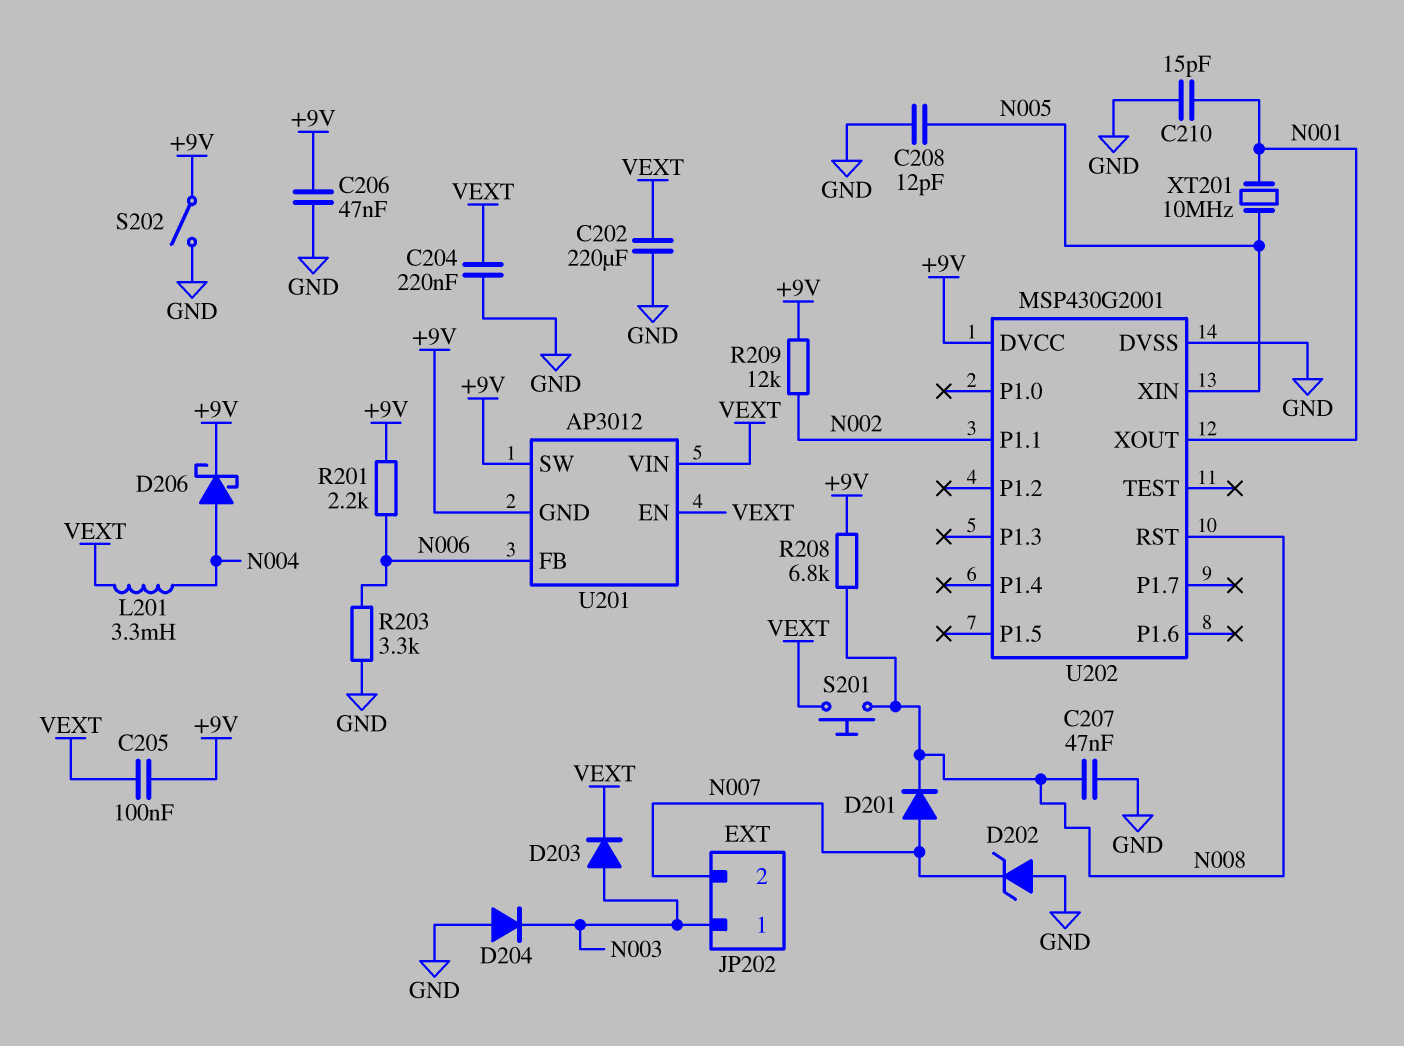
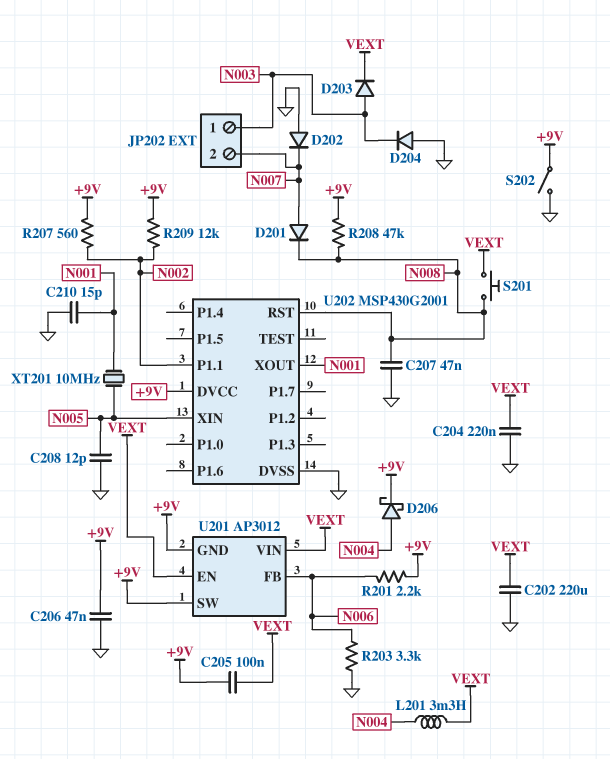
D202: zener (A GND, K N007) -> diode (A GND, K N007)
R207: none -> 560 (+9V, N002)
R208: 6.8k (+9V, N008) -> 47k (+9V, N008)

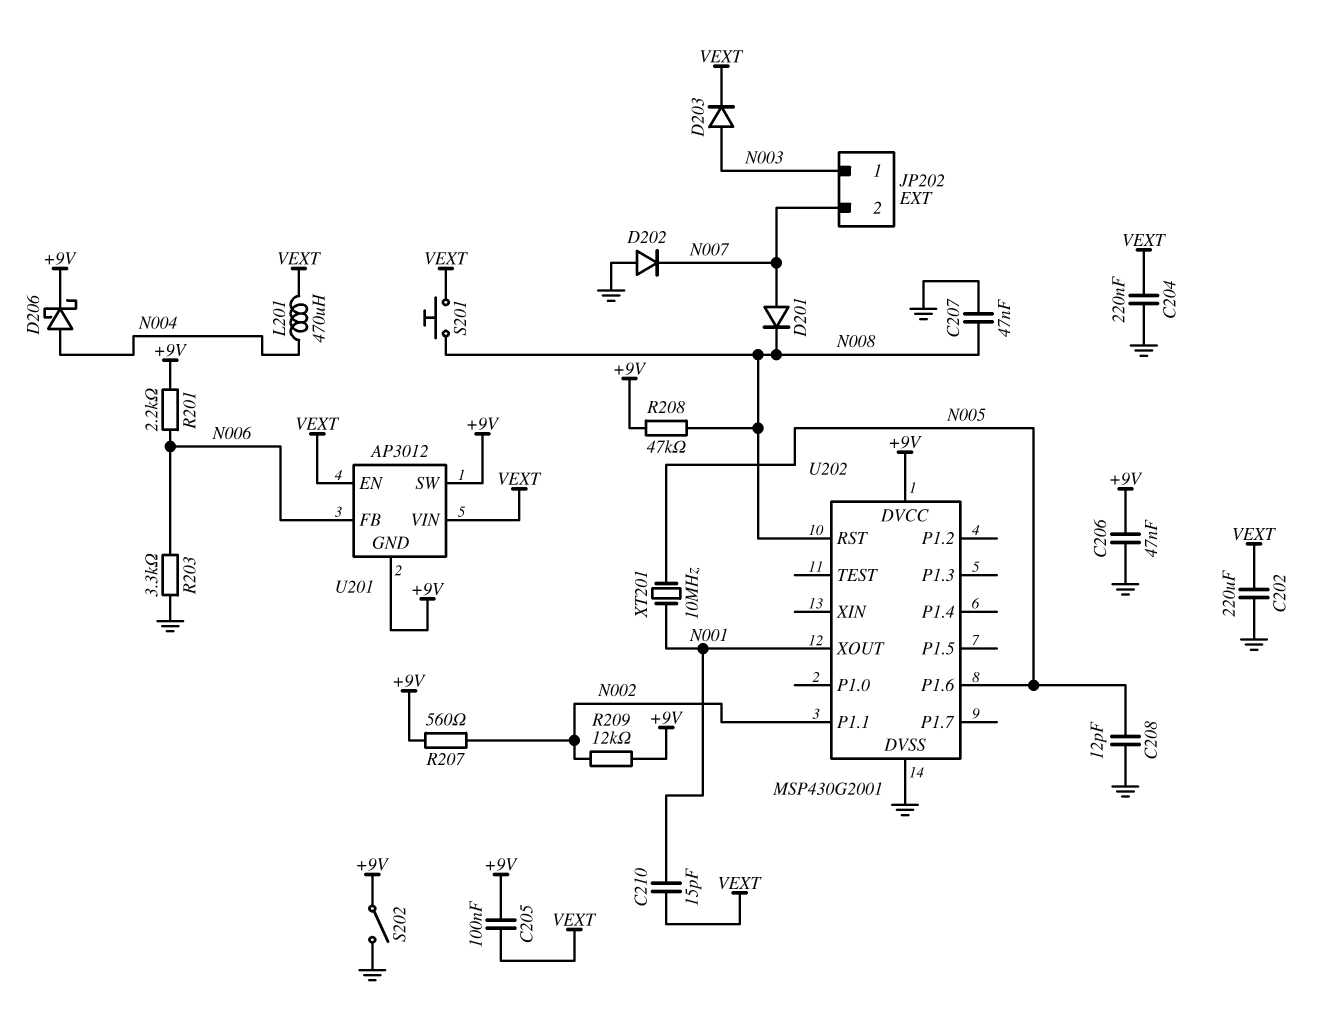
C210: 15pF (GND, N001) -> 15pF (N001, VEXT)
D204: diode (A GND, K N003) -> none
L201: 3.3mH (N004, VEXT) -> 470uH (N004, VEXT)
U202 pin P1.6: none -> N005
U202 pin XIN: N005 -> none

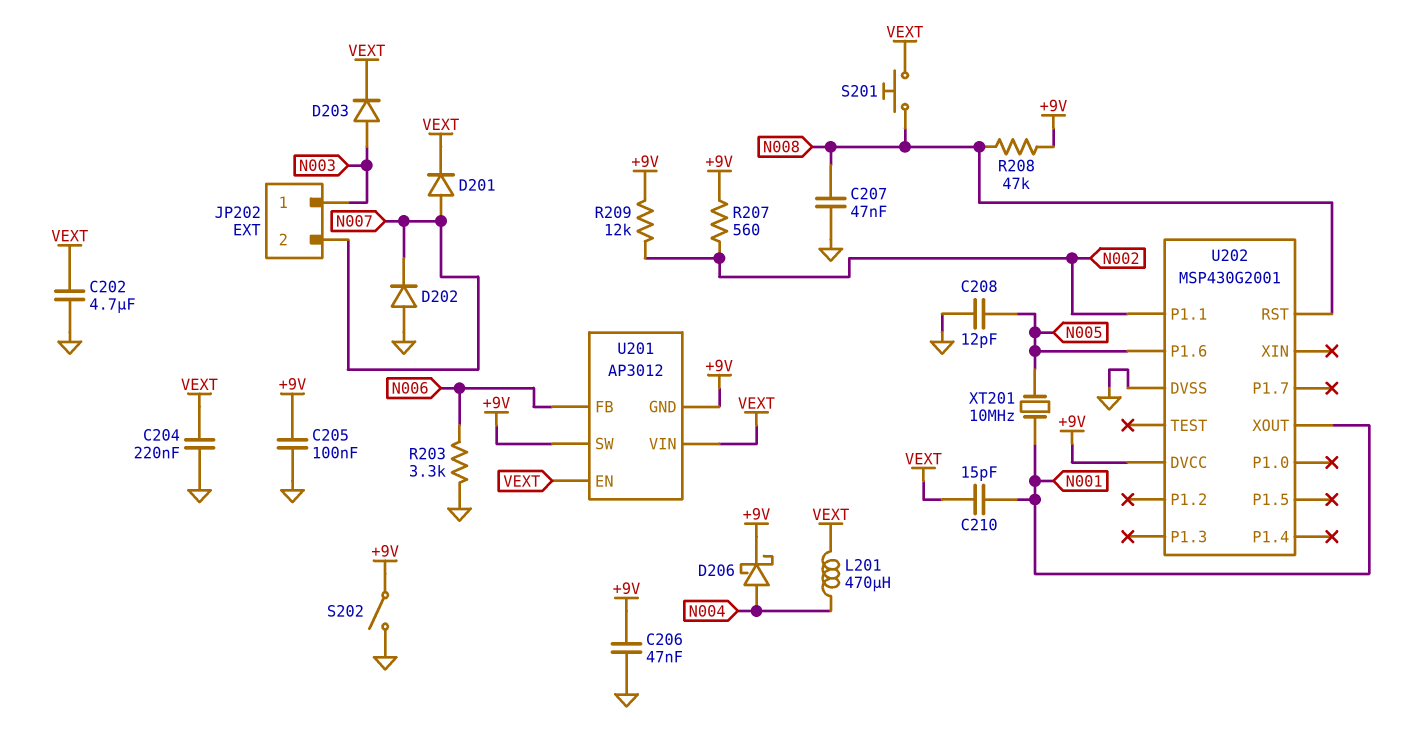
C202: 220uF (GND, VEXT) -> 4.7uF (GND, VEXT)
C205: 100nF (+9V, VEXT) -> 100nF (+9V, GND)
D201: diode (A N007, K N008) -> diode (A N007, K VEXT)
R201: 2.2k (+9V, N006) -> none

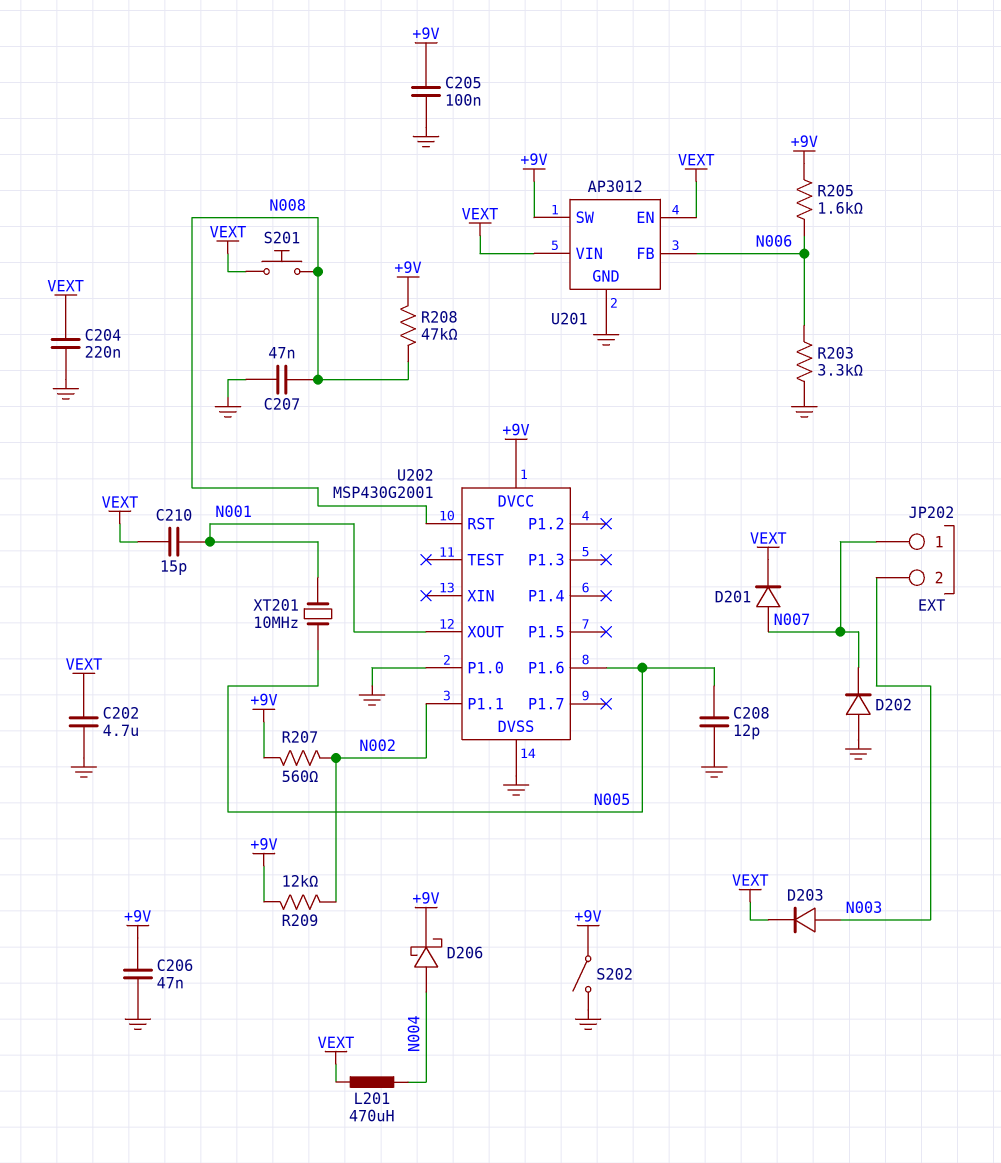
JP202 pin 1: N003 -> N007
JP202 pin 2: N007 -> N003
R205: none -> 1.6k (+9V, N006)
U201 pin GND: +9V -> GND
U202 pin P1.0: none -> GND

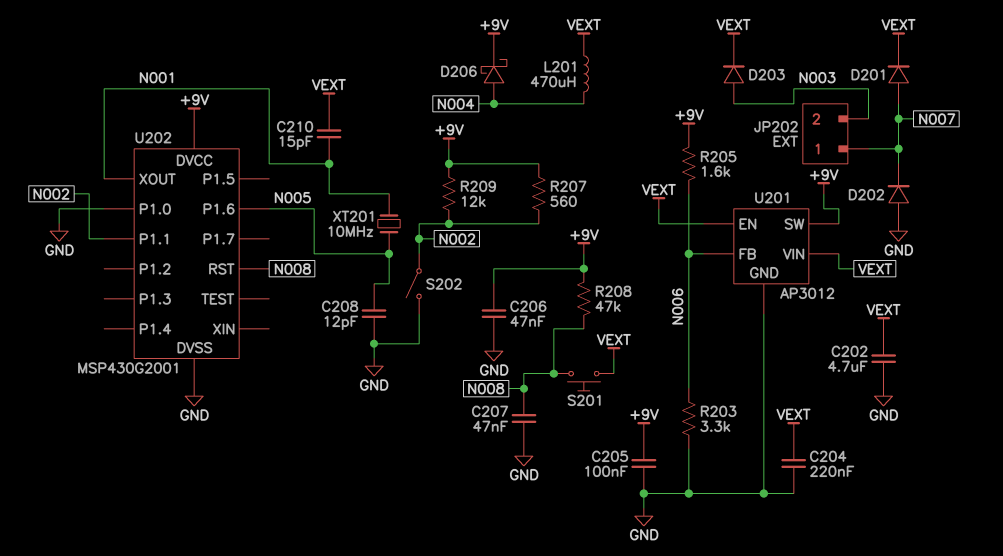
S202: switch (+9V, GND) -> switch (GND, N002)

